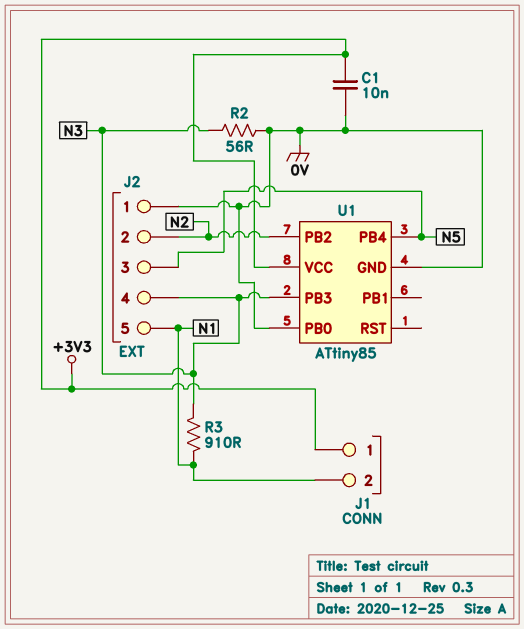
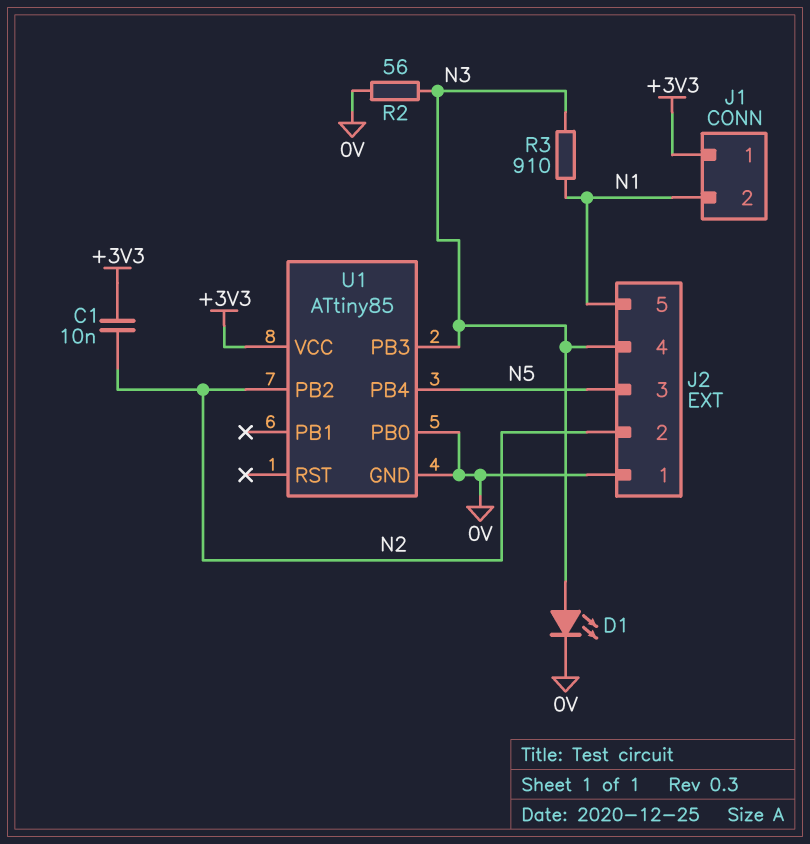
C1: 10nF (+3V3, 0V) -> 10nF (+3V3, N2)
D1: none -> LED (A N3, K 0V)

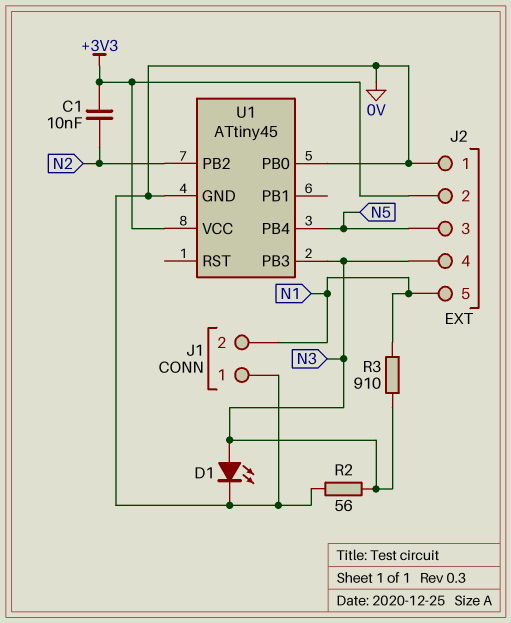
J1 pin 1: +3V3 -> 0V
J2 pin 2: N2 -> +3V3
U1: ATtiny85 -> ATtiny45

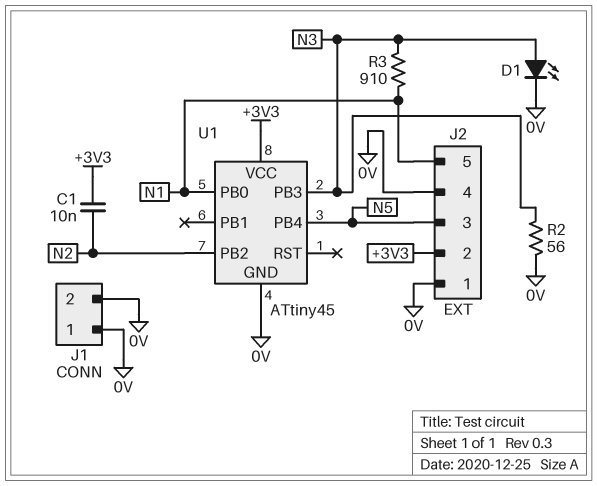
J1 pin 2: N1 -> 0V
J2 pin 4: N3 -> 0V
U1 pin PB0: 0V -> N1

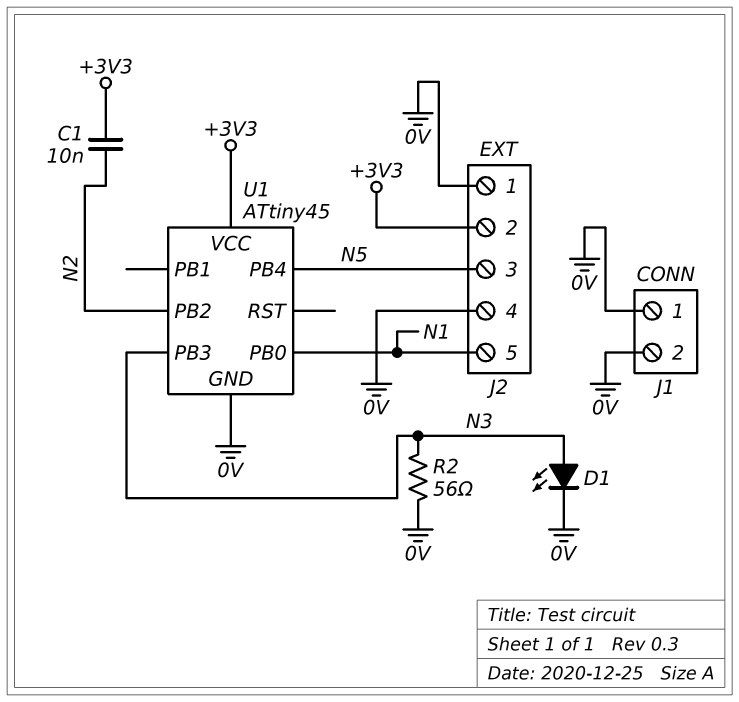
R3: 910 (N1, N3) -> none

